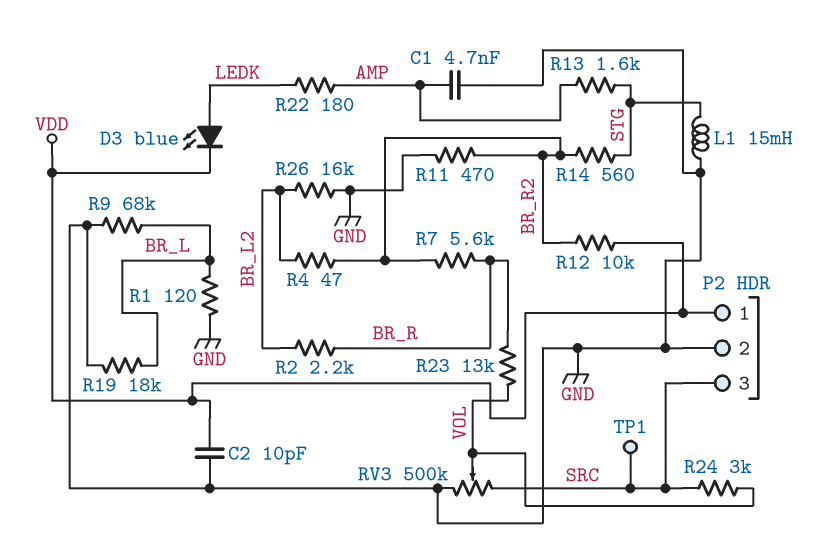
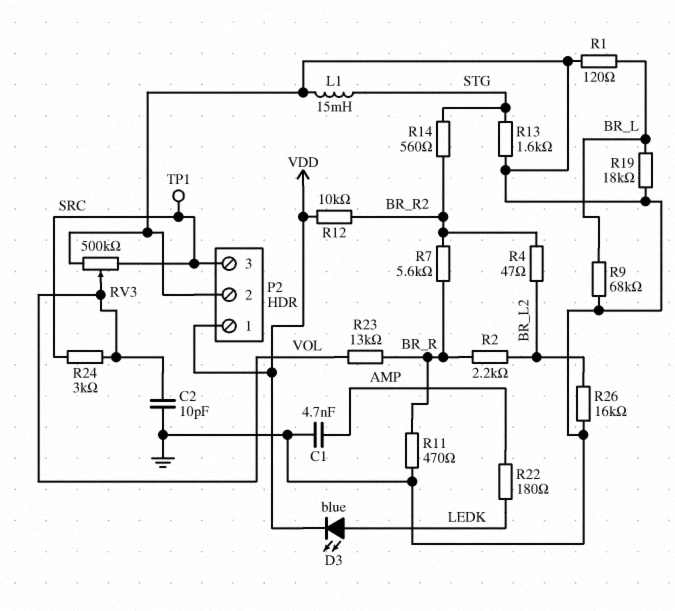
C2: 10pF (GND, VDD) -> 10pF (GND, VOL)
R11: 470 (BR_R2, GND) -> 470 (BR_R, GND)
R13: 1.6k (AMP, STG) -> 1.6k (GND, STG)

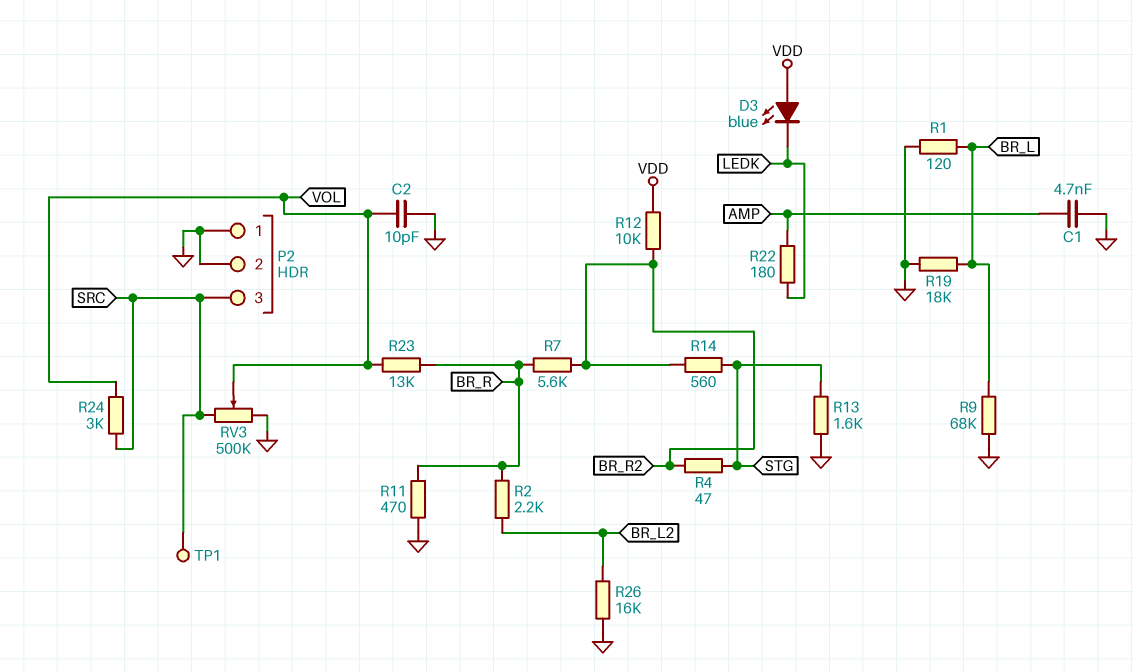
D3: LED blue (A LEDK, K VDD) -> LED blue (A VDD, K LEDK)
L1: 15mH (GND, STG) -> none
P2 pin 1: VDD -> GND
R4: 47 (BR_L2, BR_R2) -> 47 (BR_R2, STG)

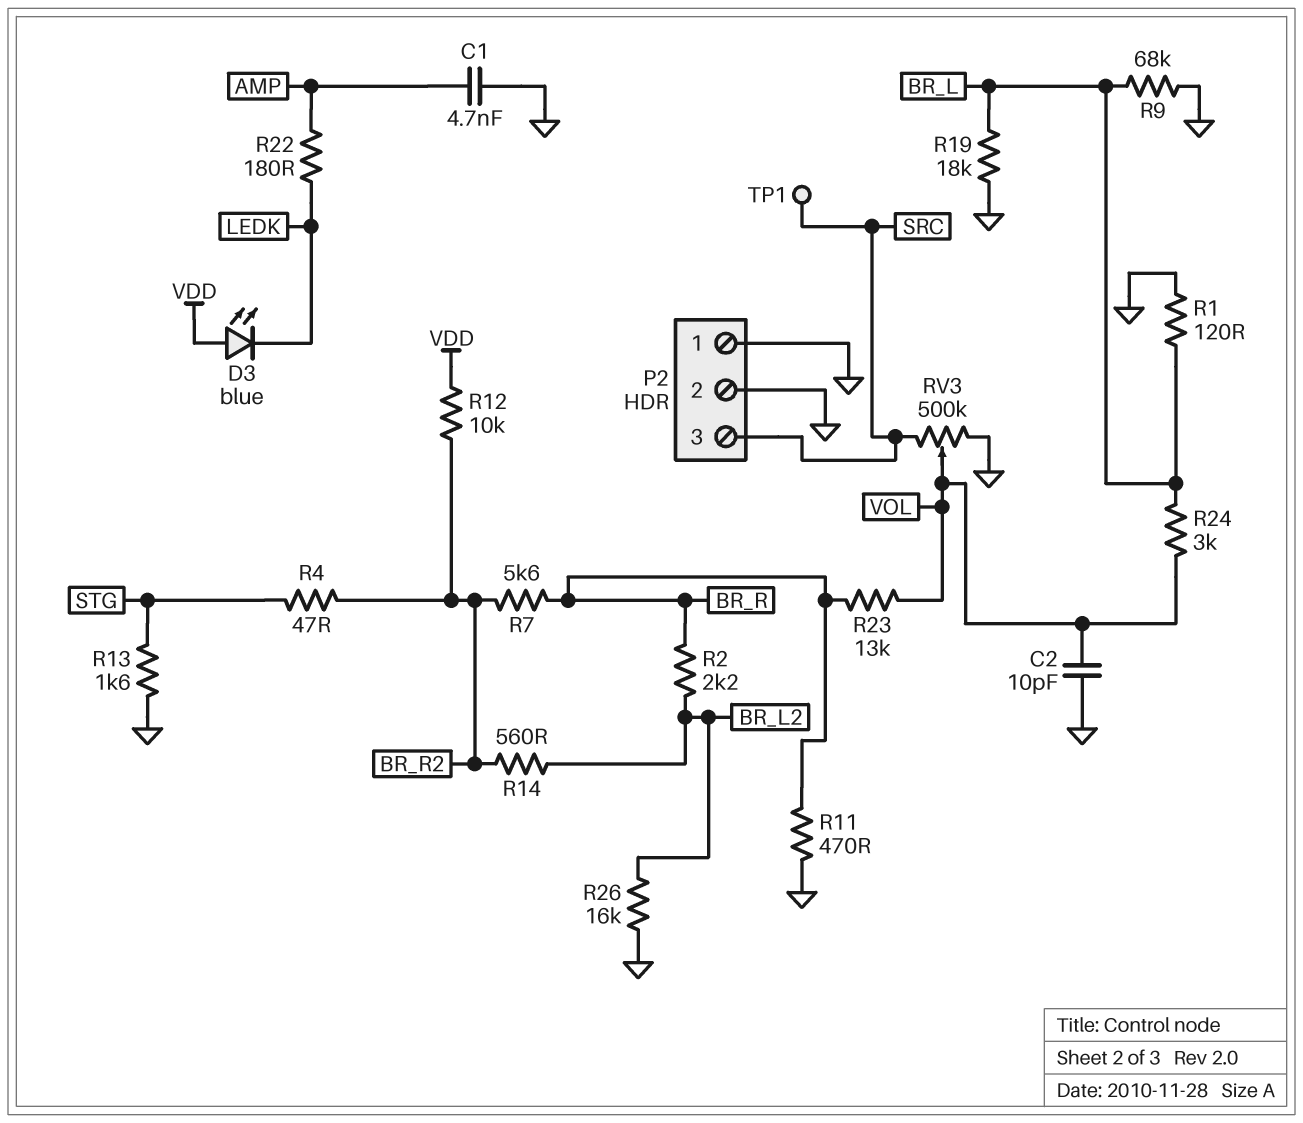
R14: 560 (BR_R2, STG) -> 560 (BR_L2, BR_R2)
R24: 3k (SRC, VOL) -> 3k (BR_L, VOL)

